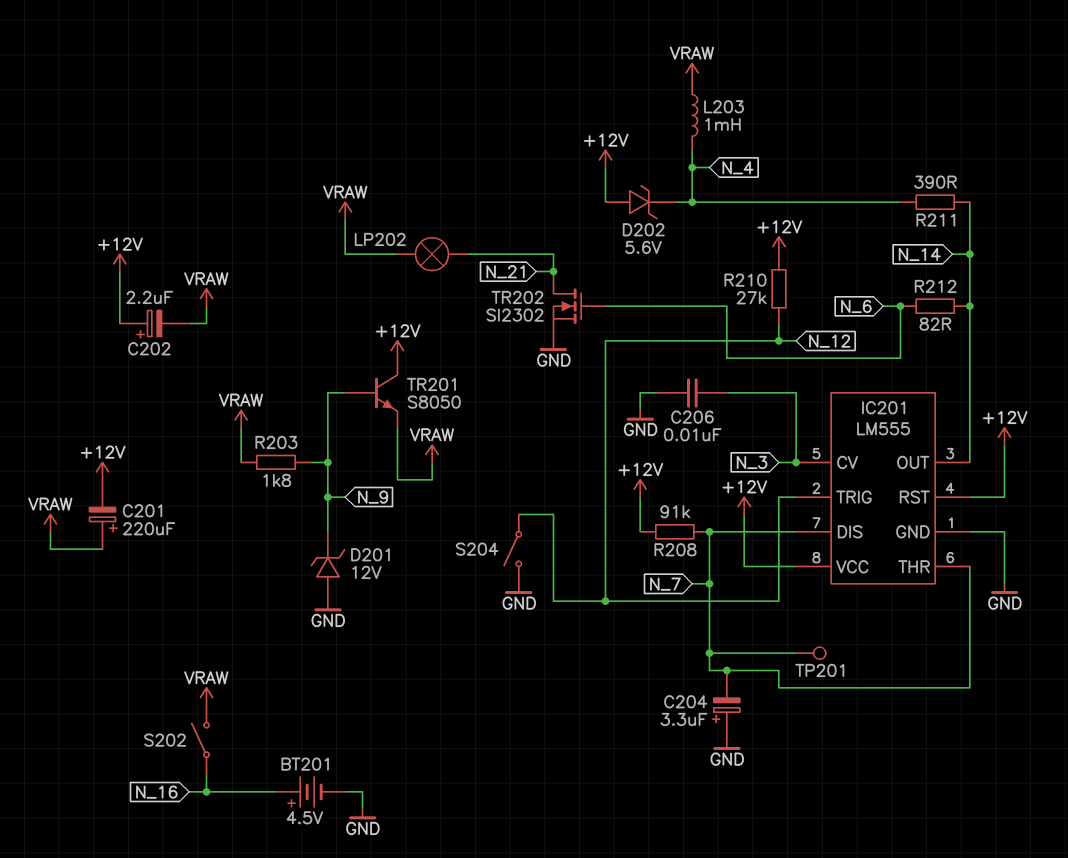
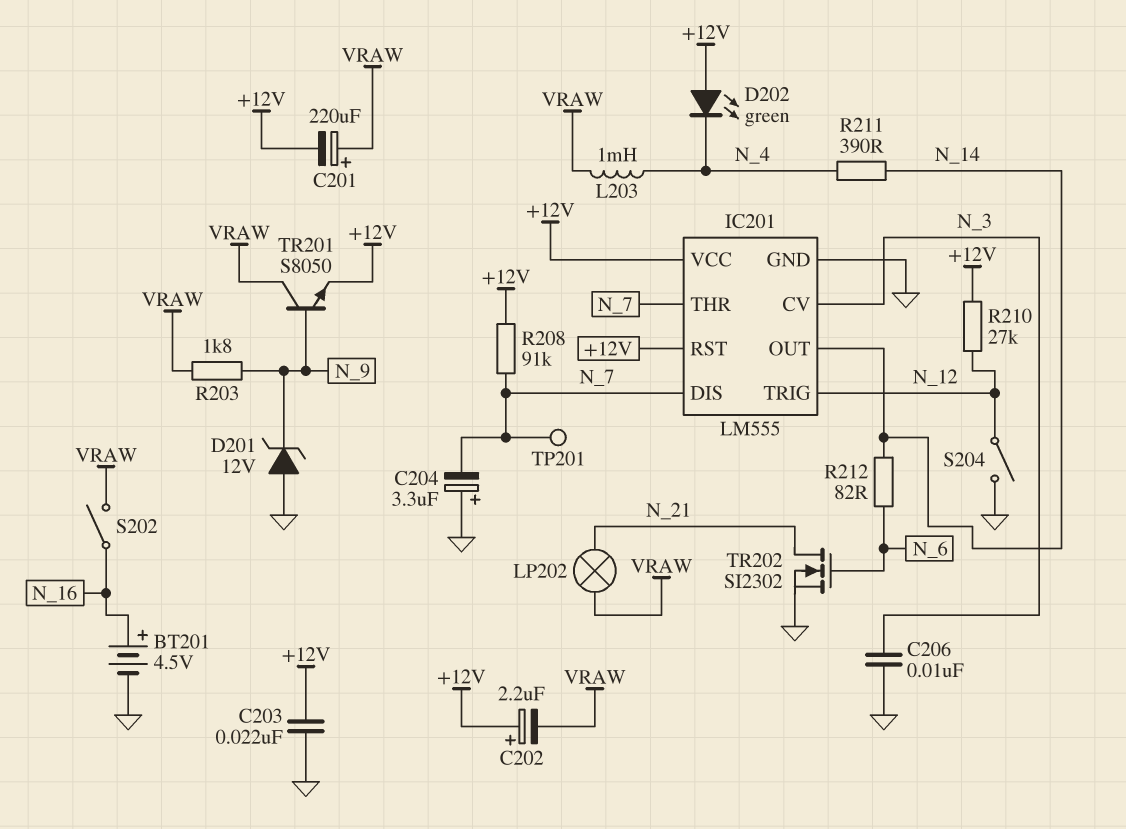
C203: none -> 22nF (+12V, GND)
D202: zener 5.6V (A +12V, K N_4) -> LED green (A +12V, K N_4)
TR201: NPN S8050 (B N_9, C +12V, E VRAW) -> NPN S8050 (B N_9, C VRAW, E +12V)

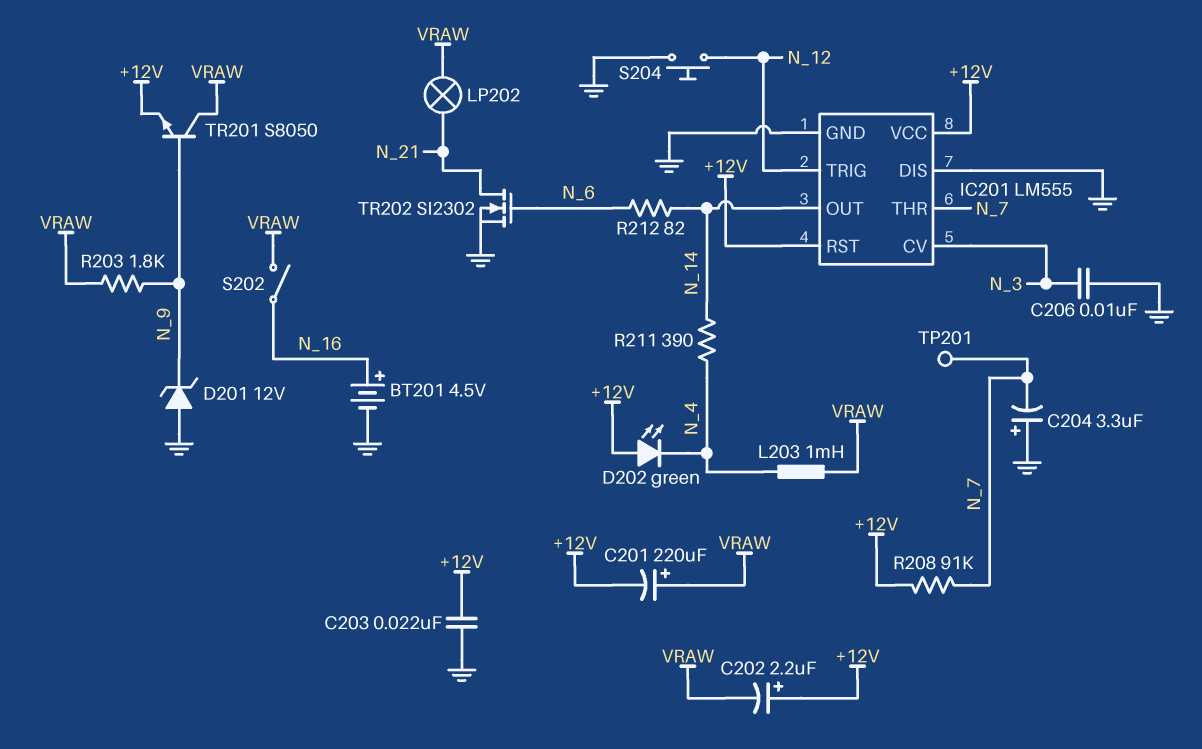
IC201 pin DIS: N_7 -> GND
R210: 27k (+12V, N_12) -> none
S204: switch (GND, N_12) -> button (GND, N_12)

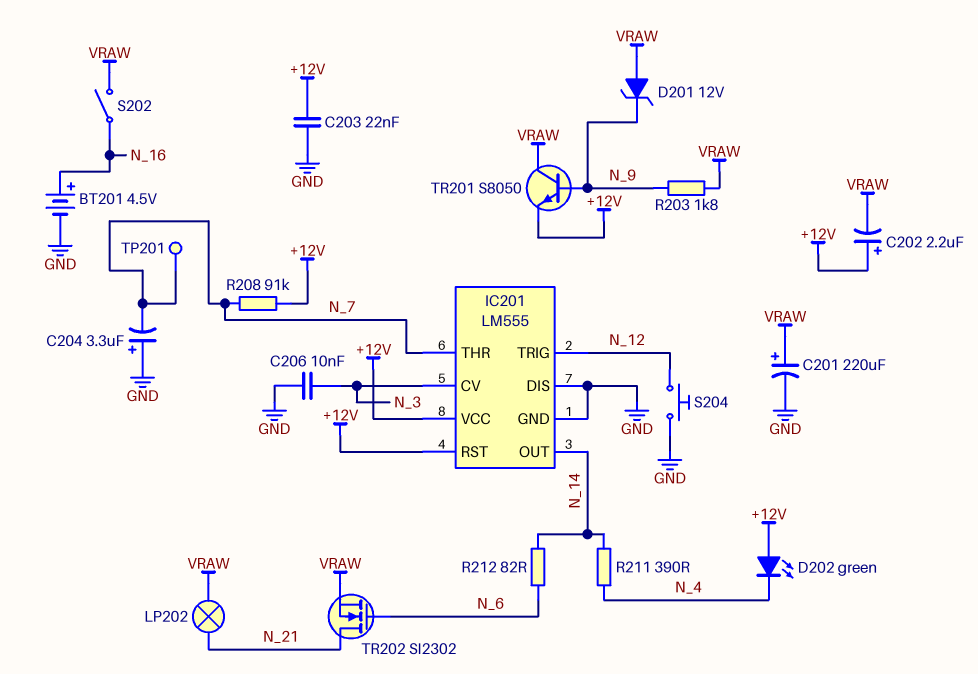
C201: 220uF (plus VRAW, minus +12V) -> 220uF (plus VRAW, minus GND)
D201: zener 12V (A GND, K N_9) -> zener 12V (A VRAW, K N_9)
L203: 1mH (N_4, VRAW) -> none
TR202: NMOS SI2302 (G N_6, D N_21, S GND) -> NMOS SI2302 (G N_6, D N_21, S VRAW)

